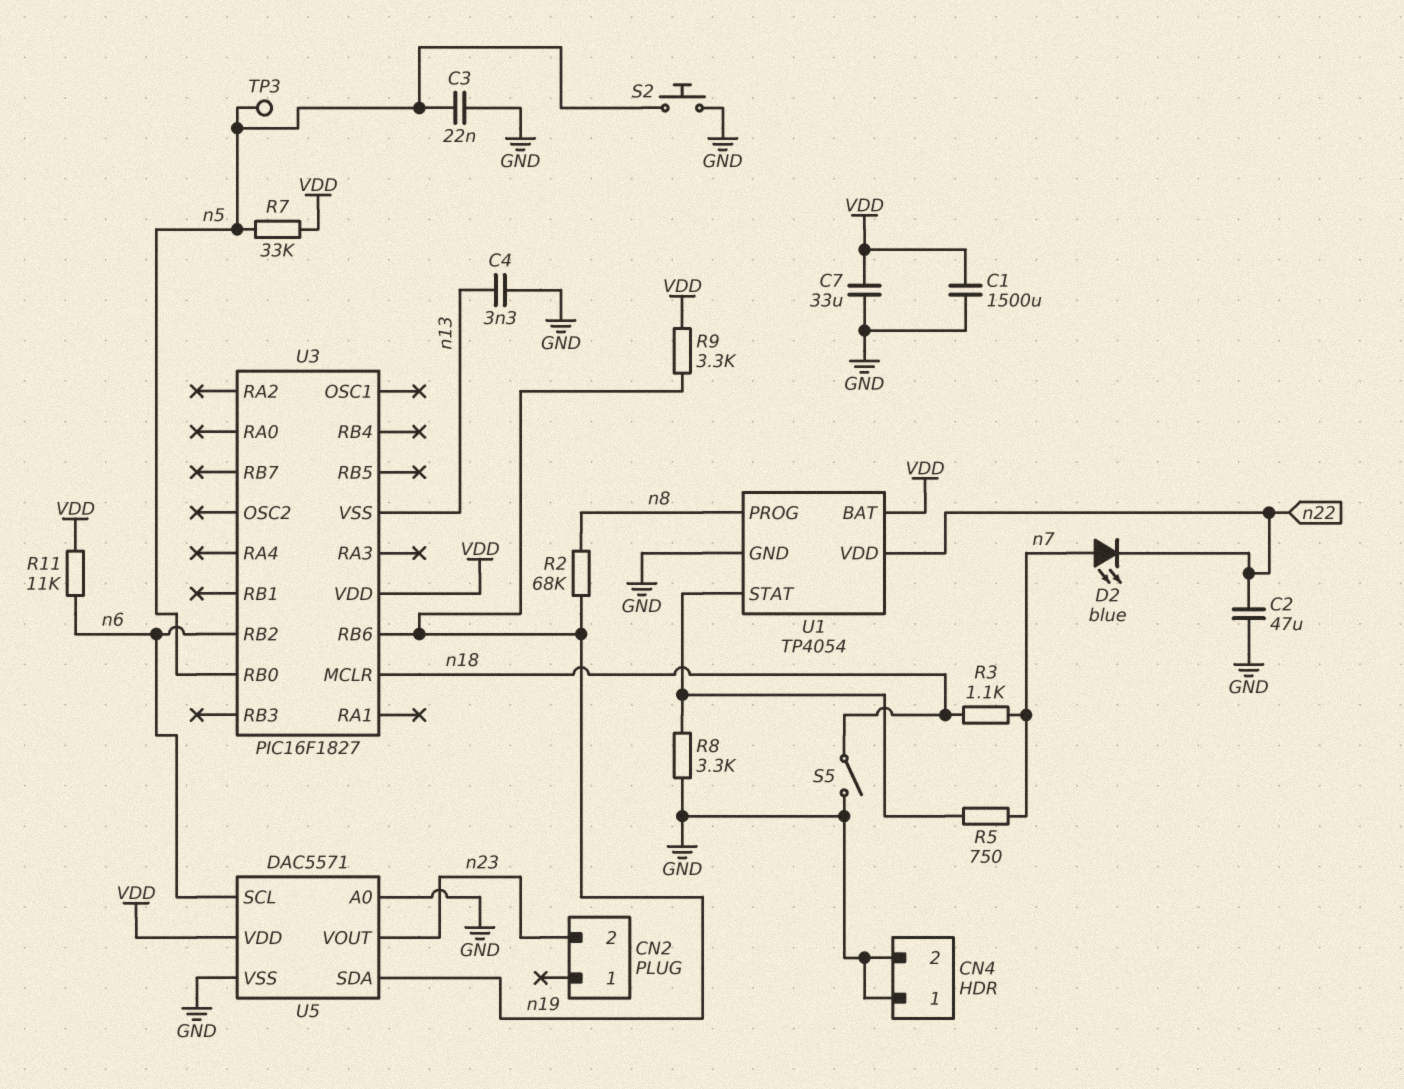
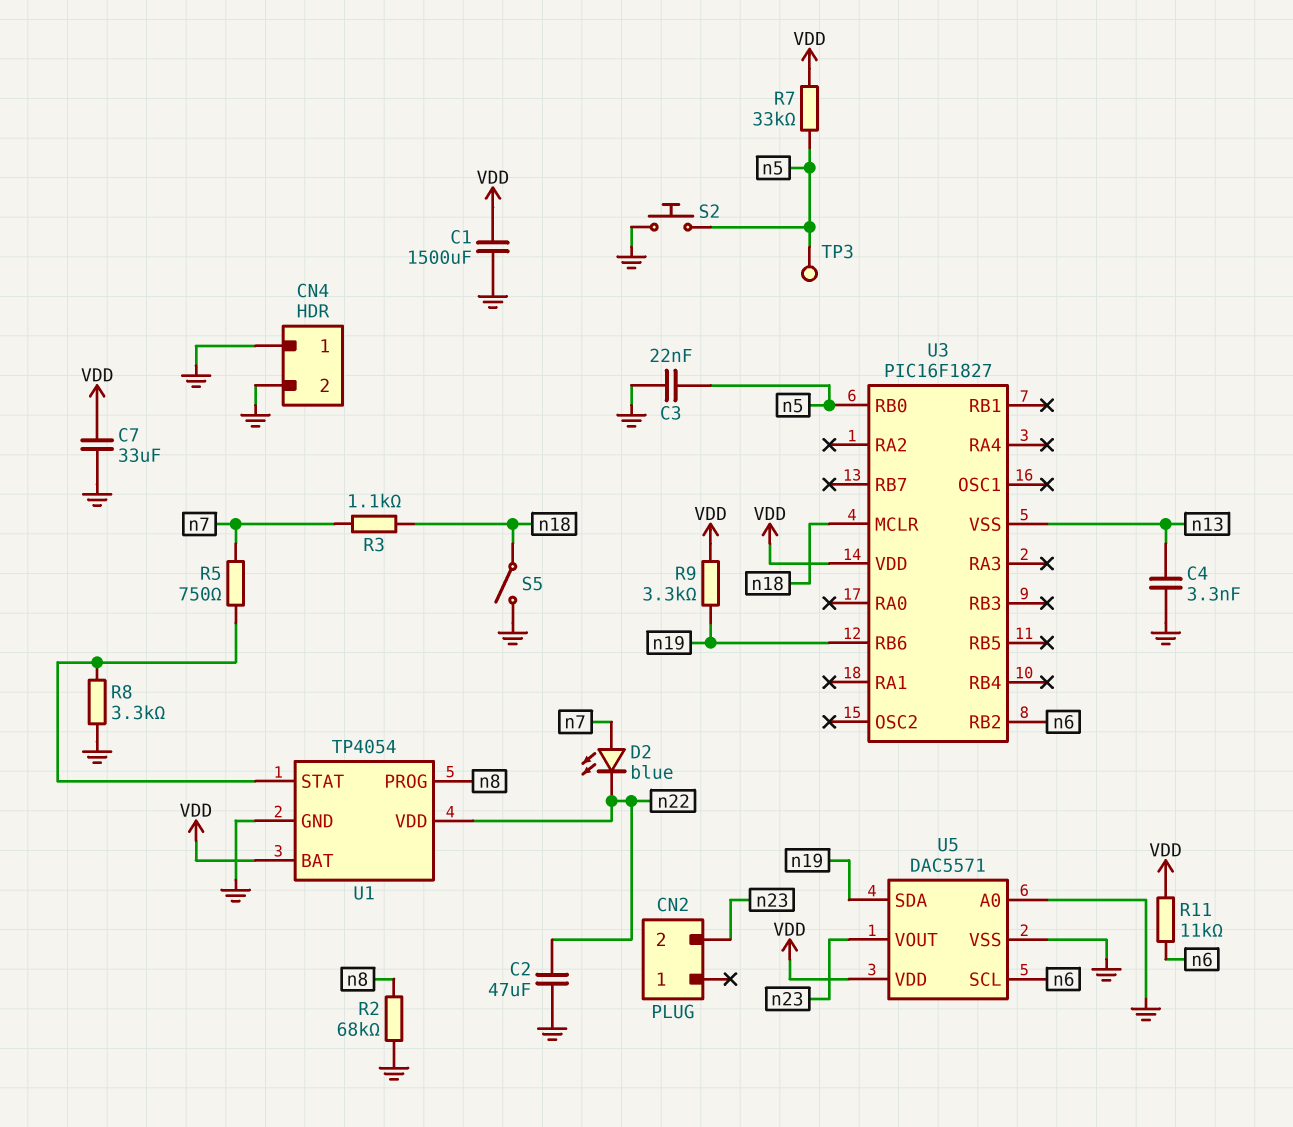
R2: 68k (n8, n19) -> 68k (GND, n8)

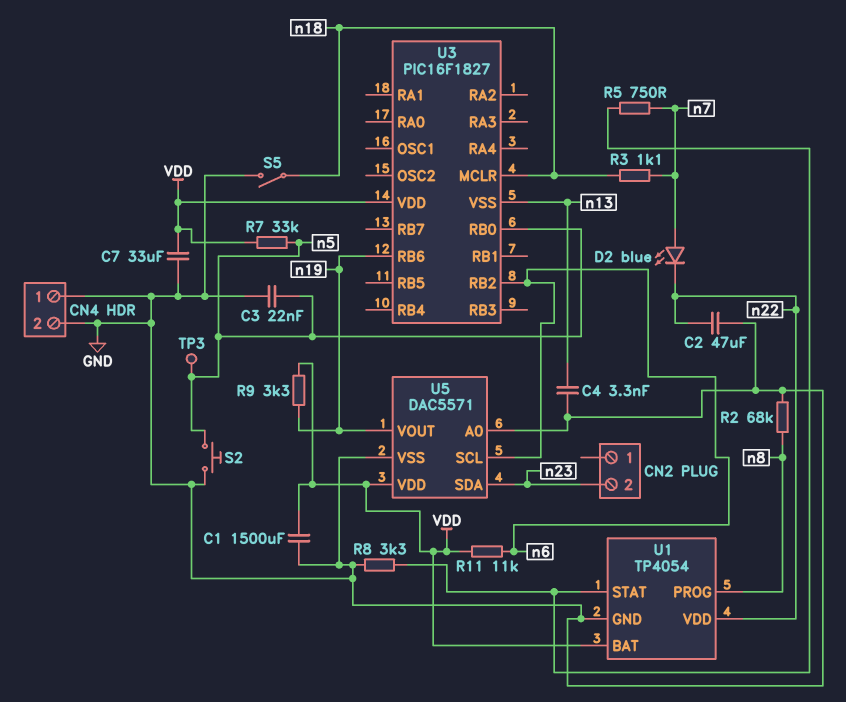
U5 pin SDA: n19 -> n23
U5 pin VOUT: n23 -> n19

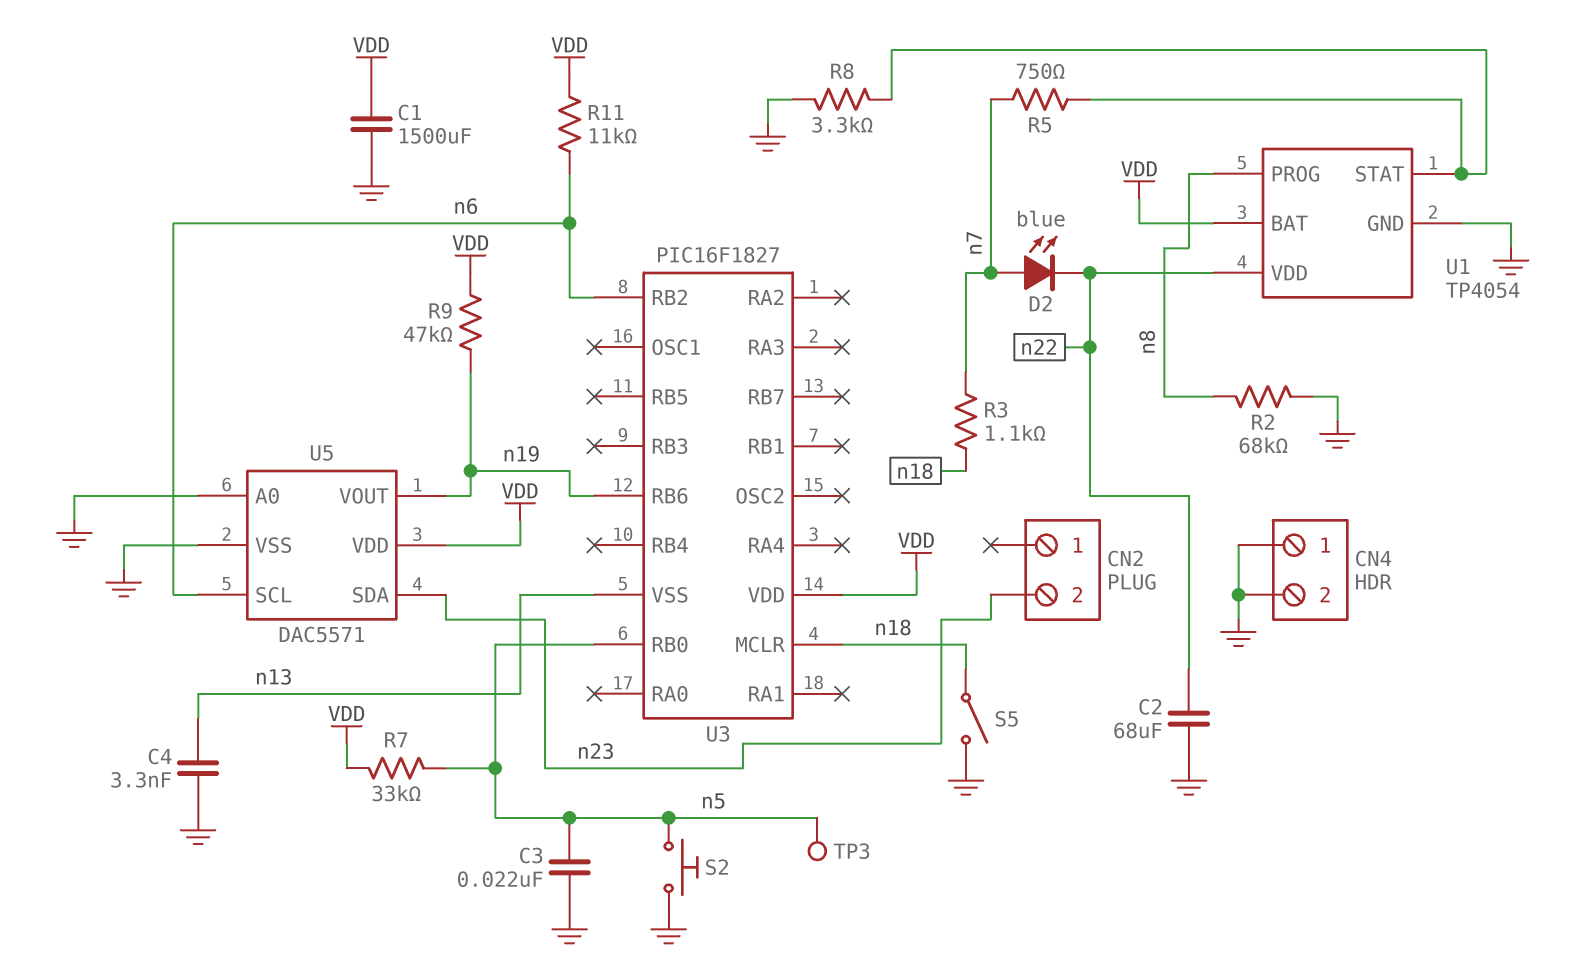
C2: 47uF (GND, n22) -> 68uF (GND, n22)
C7: 33uF (GND, VDD) -> none
R9: 3.3k (VDD, n19) -> 47k (VDD, n19)

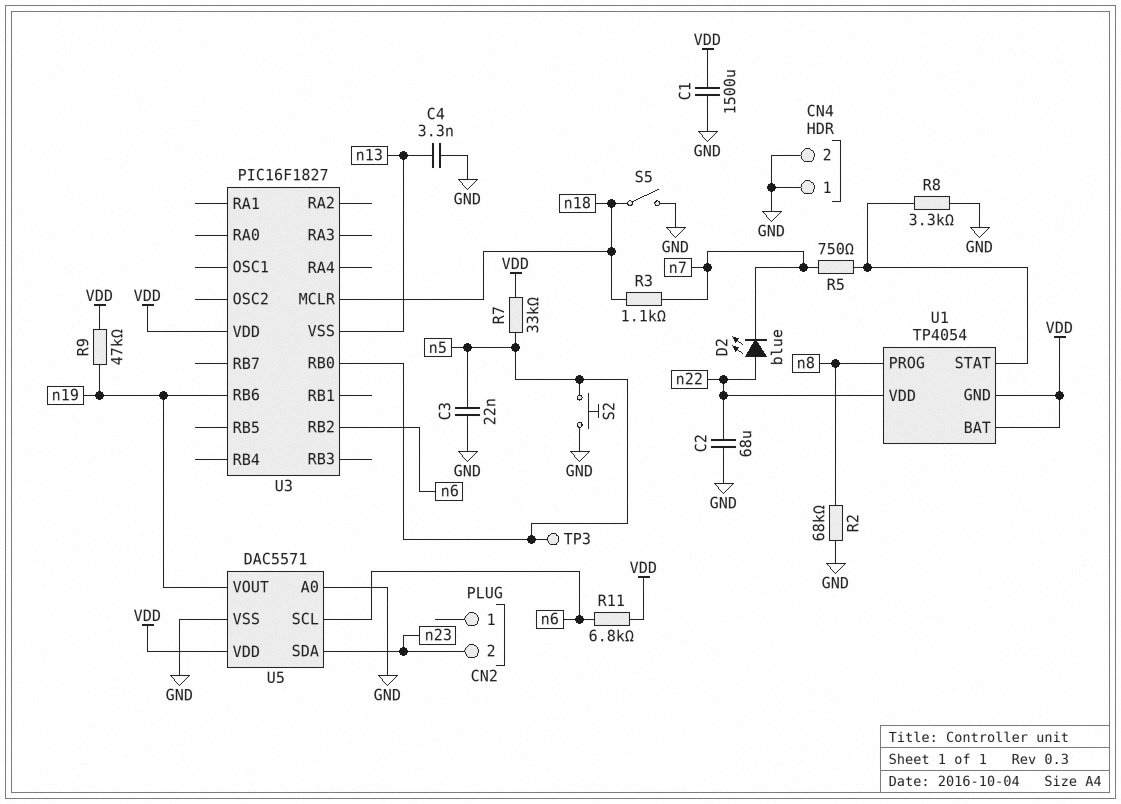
D2: LED blue (A n7, K n22) -> LED blue (A n22, K n7)
R11: 11k (VDD, n6) -> 6.8k (VDD, n6)
U1 pin GND: GND -> VDD

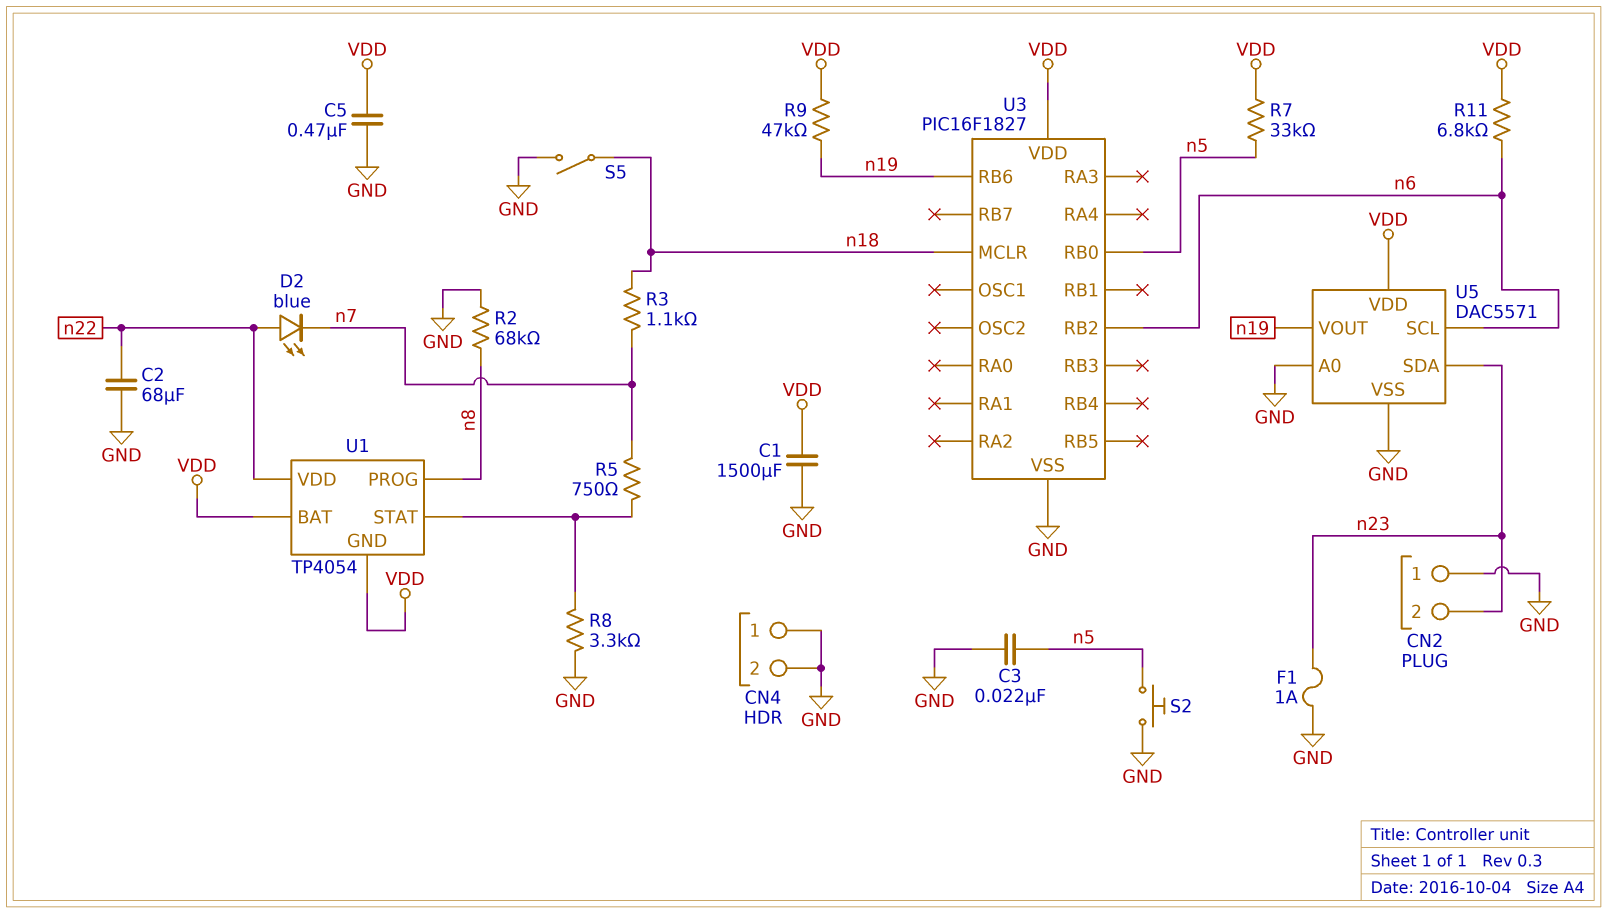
C4: 3.3nF (GND, n13) -> none
C5: none -> 470nF (GND, VDD)
CN2 pin 1: none -> GND
F1: none -> 1A (GND, n23)
TP3: test point (n5) -> none
U3 pin VSS: n13 -> GND

